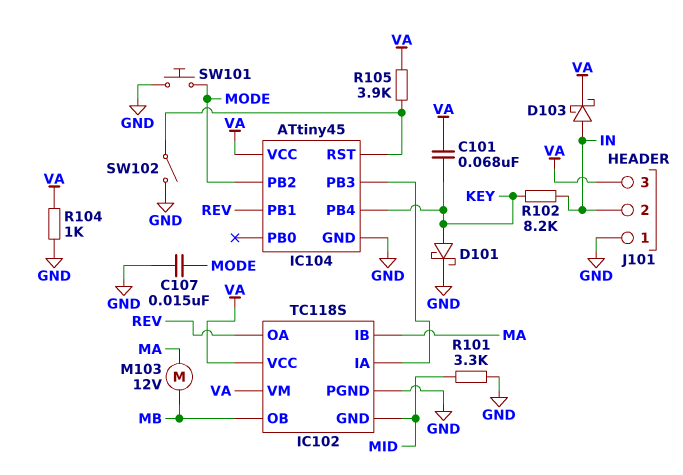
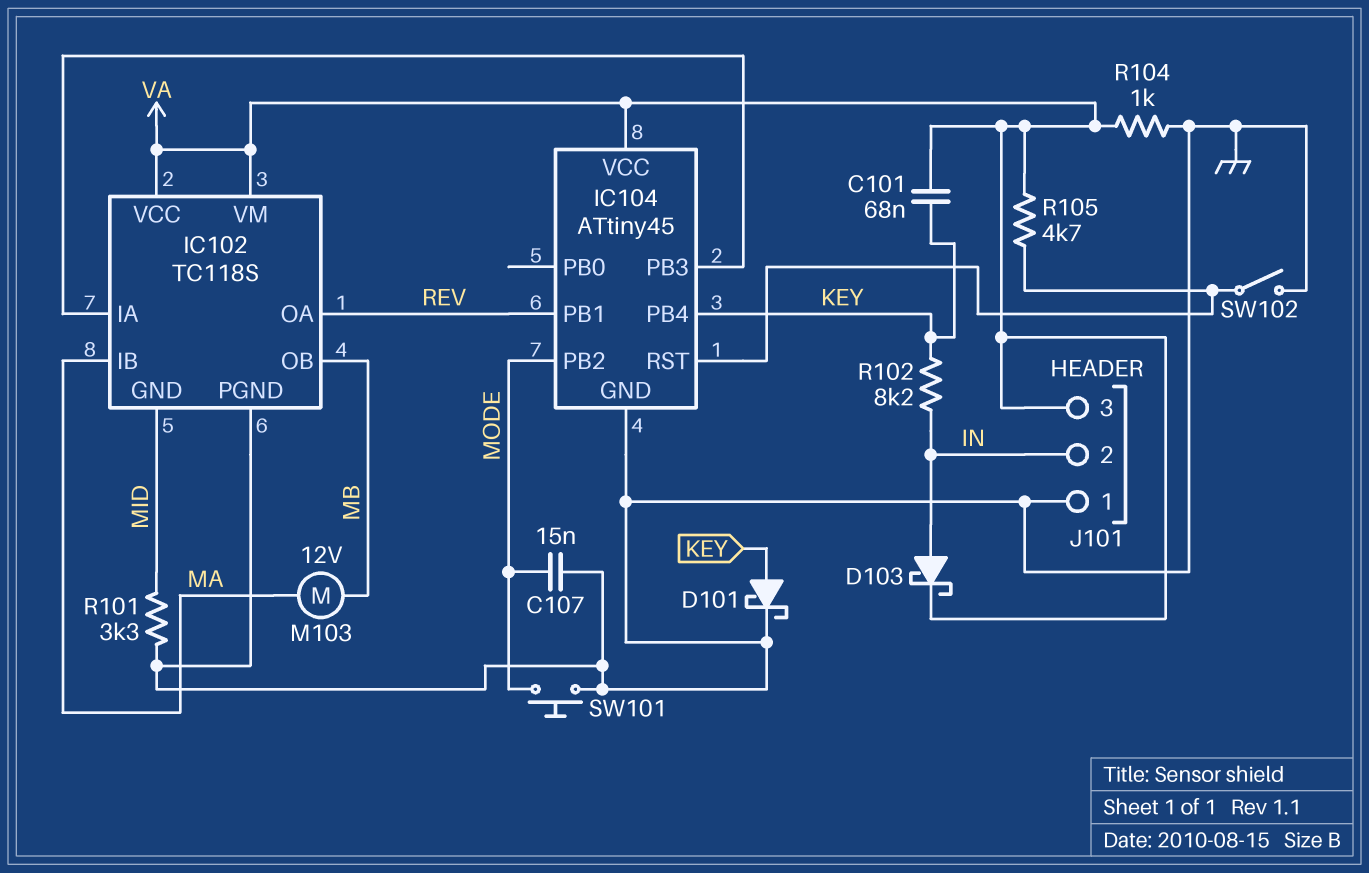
R105: 3.9k (IC104/RST, VA) -> 4.7k (IC104/RST, VA)

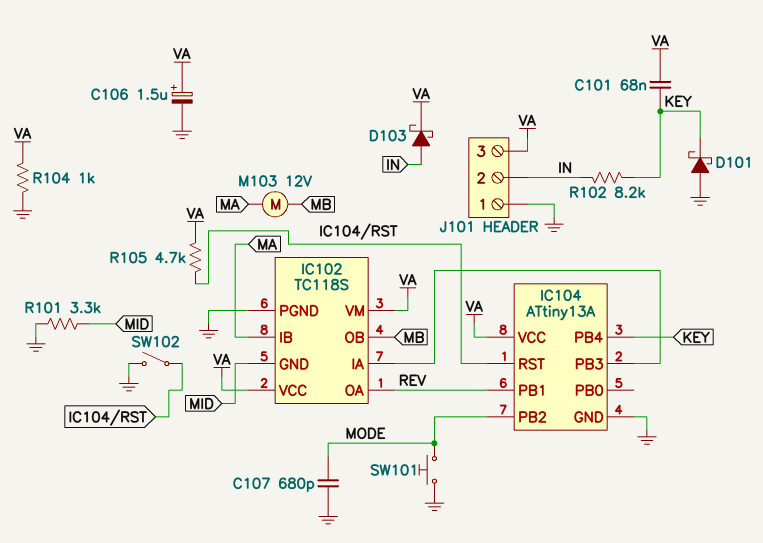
C106: none -> 1.5uF (plus VA, minus GND)
C107: 15nF (GND, MODE) -> 680pF (GND, MODE)
D101: schottky (A KEY, K GND) -> schottky (A GND, K KEY)
IC104: ATtiny45 -> ATtiny13A

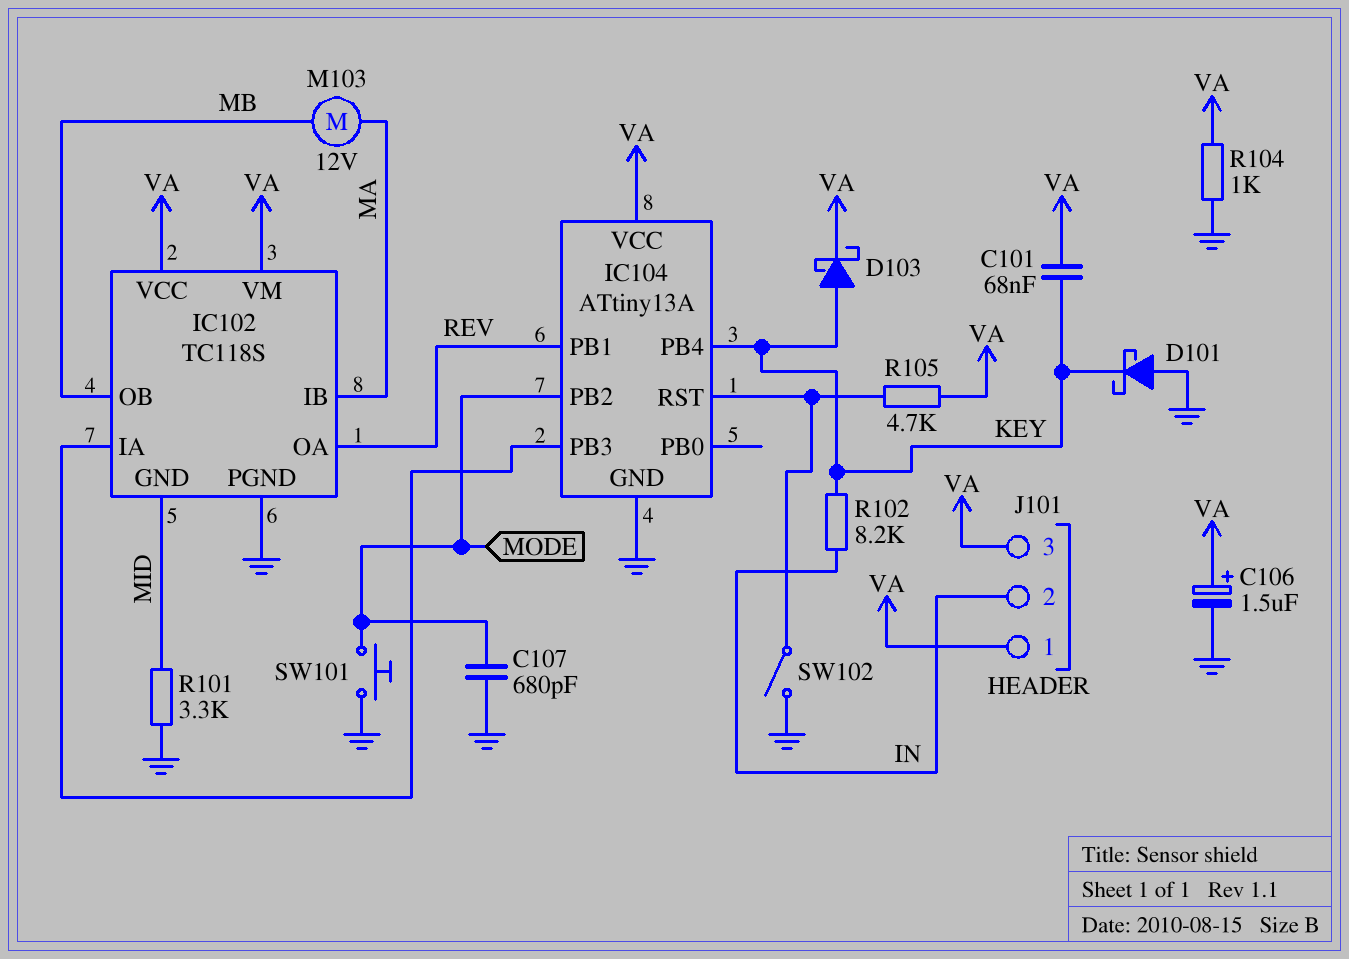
D103: schottky (A IN, K VA) -> schottky (A KEY, K VA)
J101 pin 1: GND -> VA

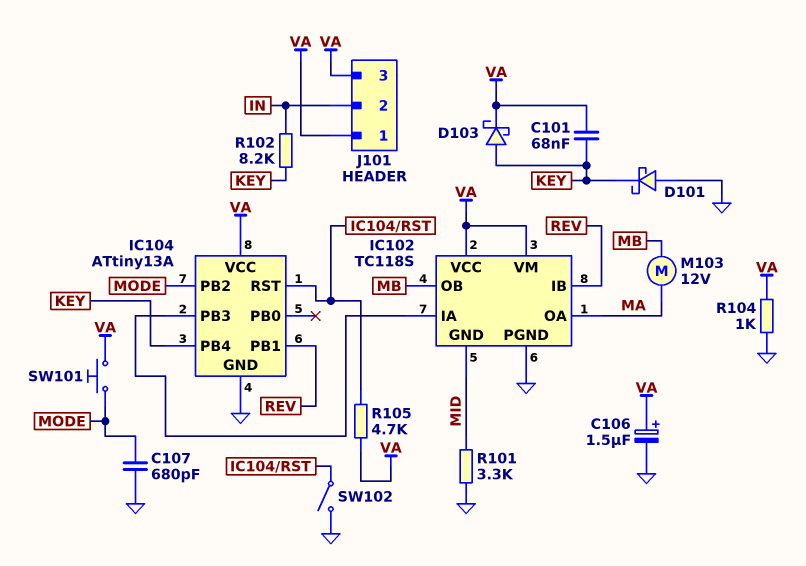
IC102 pin IB: MA -> REV
IC102 pin OA: REV -> MA
SW101: button (GND, MODE) -> button (MODE, VA)

